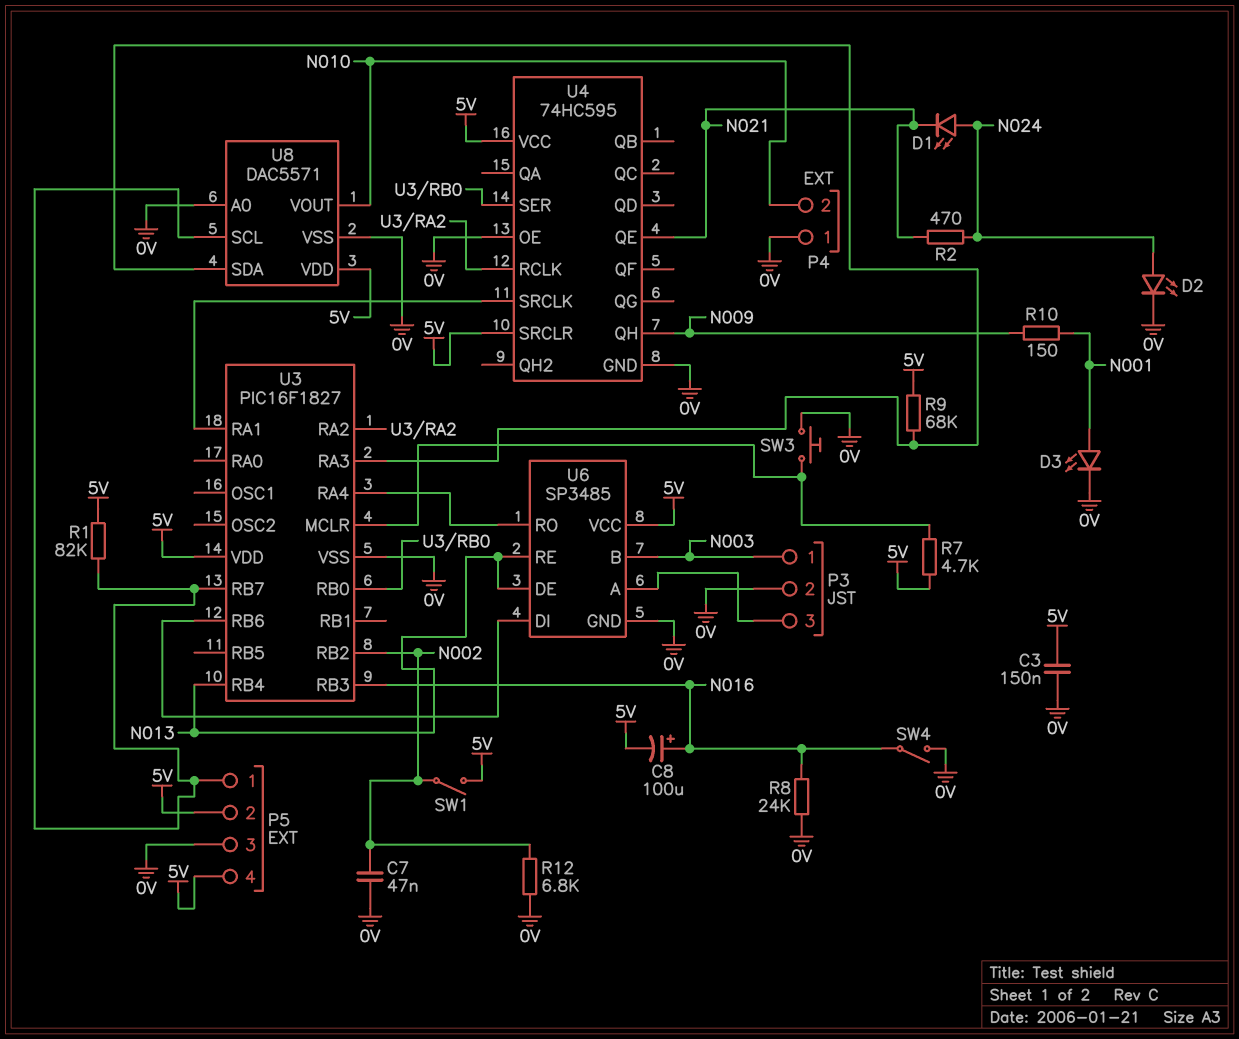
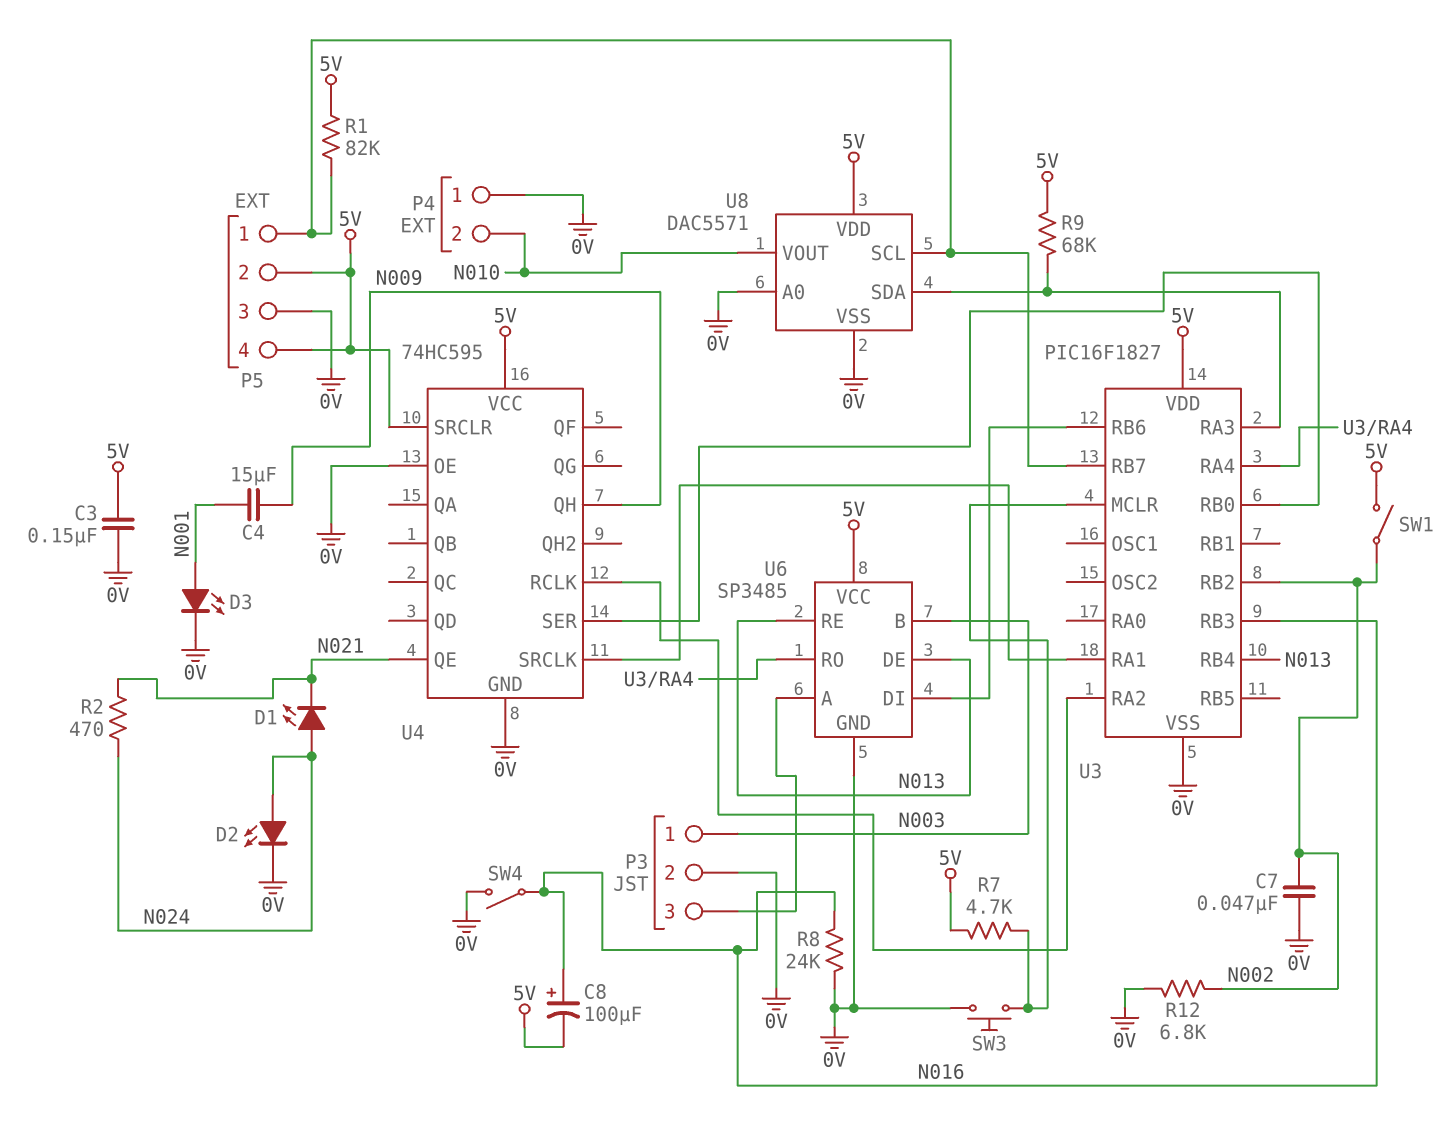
C4: none -> 15uF (N001, N009)
R10: 150 (N001, N009) -> none

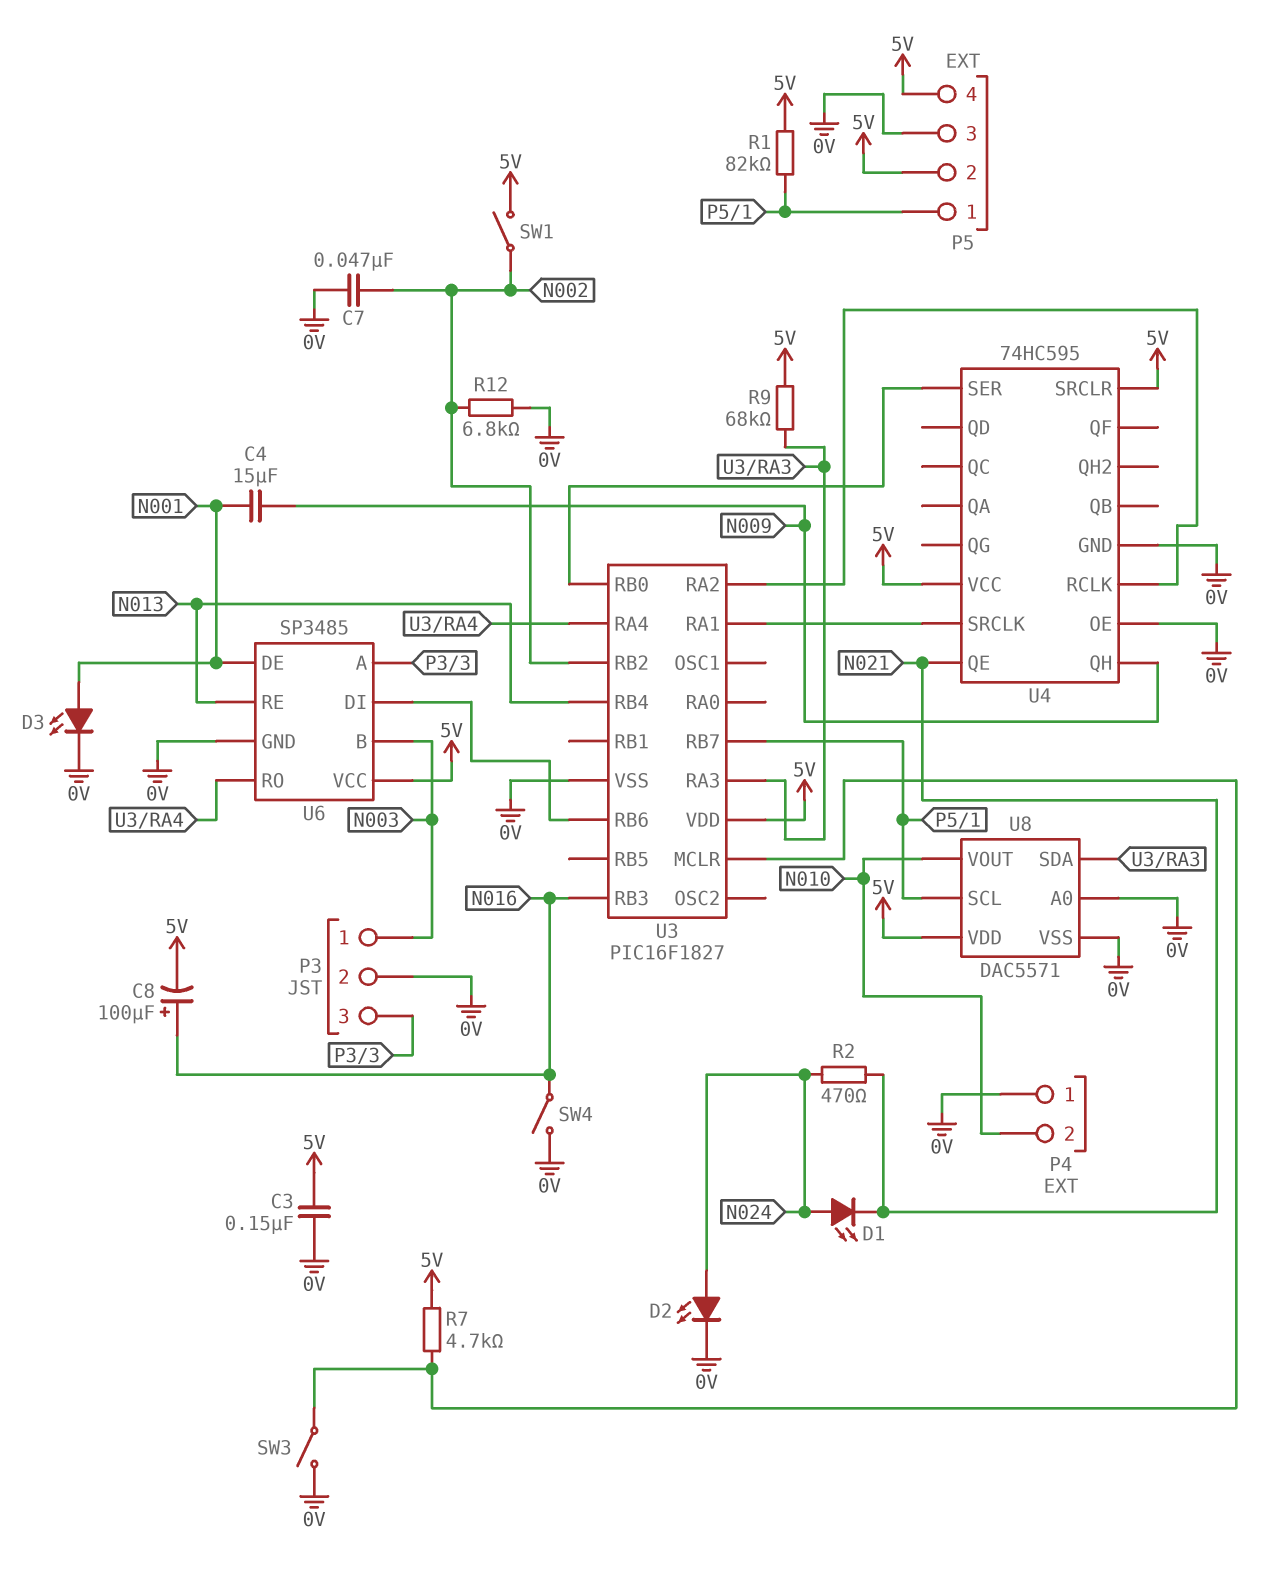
R8: 24k (0V, N016) -> none
SW3: button (0V, U3/MCLR) -> switch (0V, U3/MCLR)
U6 pin DE: N013 -> N001

